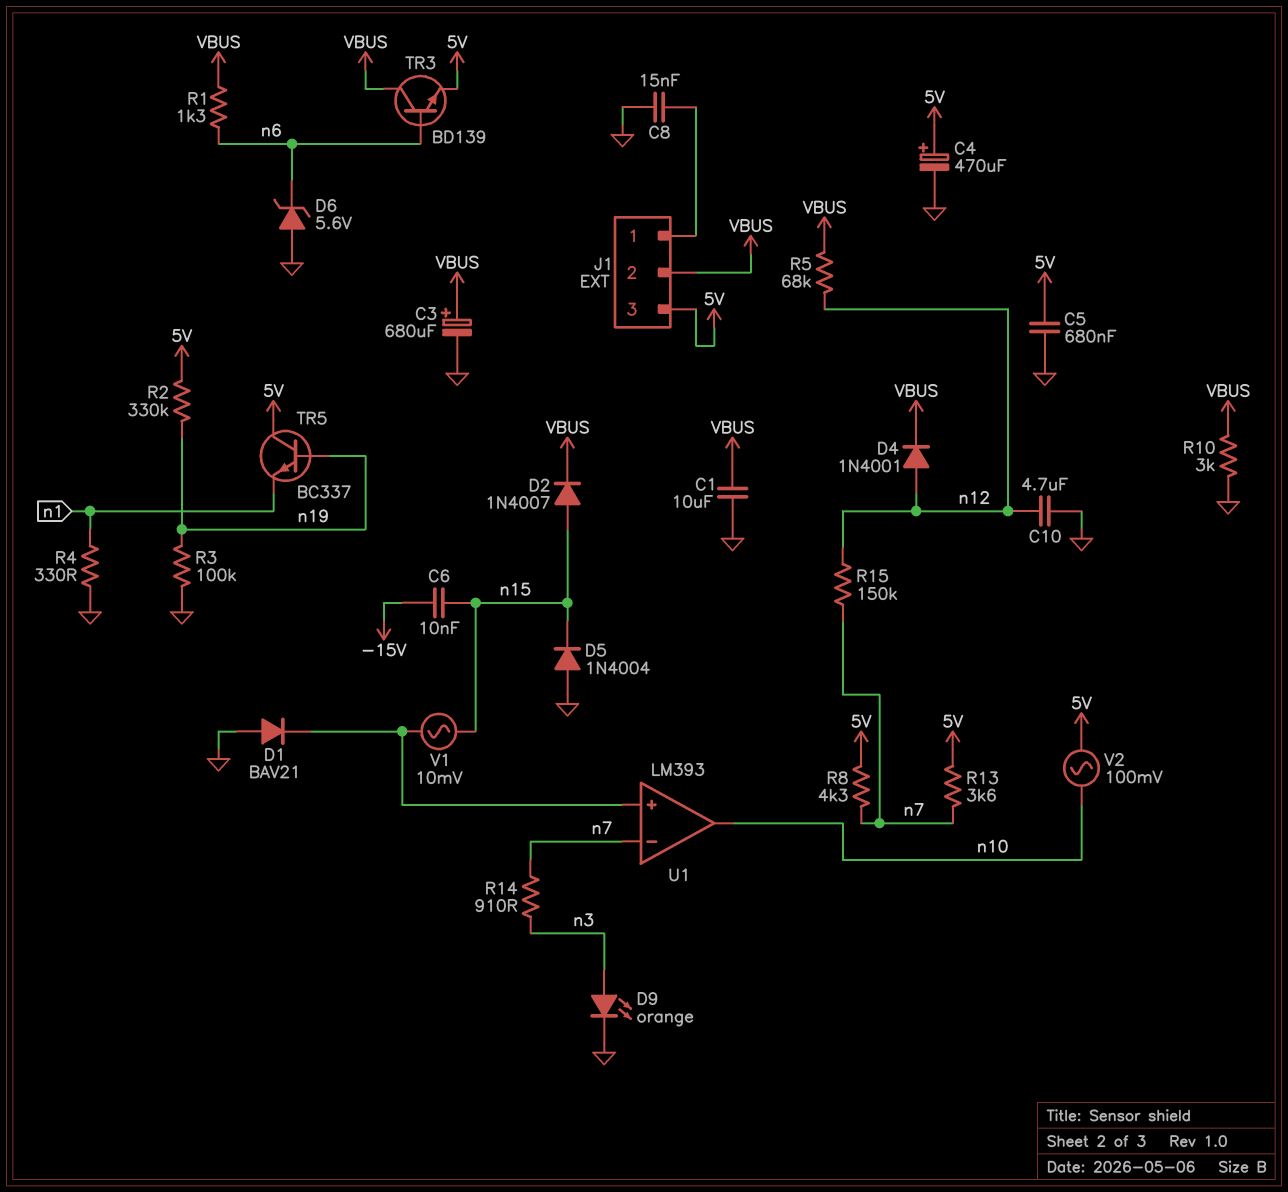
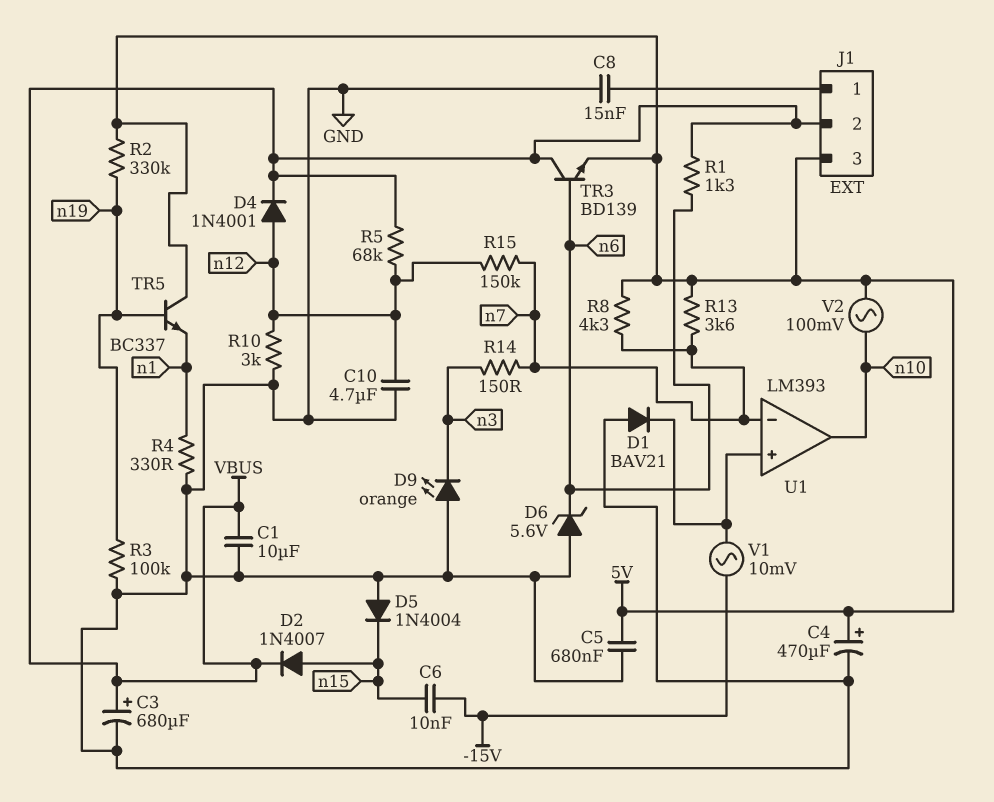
D9: LED orange (A n3, K GND) -> LED orange (A GND, K n3)
R10: 3k (GND, VBUS) -> 3k (GND, n12)
R14: 910 (n3, n7) -> 150 (n3, n7)
V1: AC 10mV (U1/in+, n15) -> AC 10mV (-15V, U1/in+)

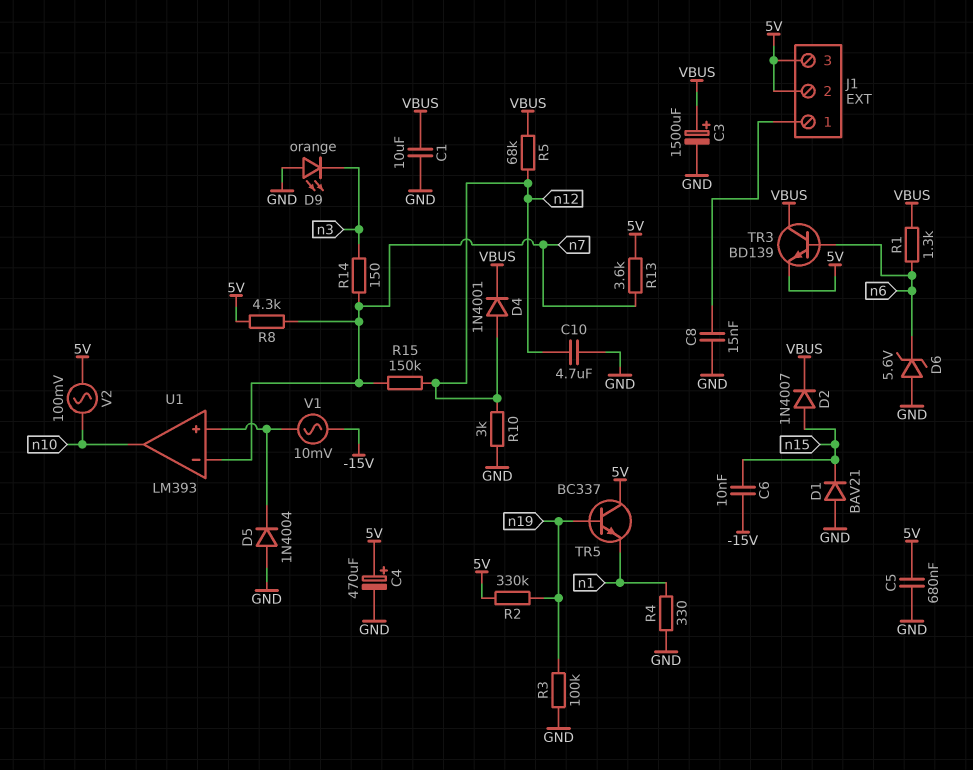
C3: 680uF (plus VBUS, minus GND) -> 1500uF (plus VBUS, minus GND)
D1: diode BAV21 (A GND, K U1/in+) -> diode BAV21 (A GND, K n15)
D5: diode 1N4004 (A GND, K n15) -> diode 1N4004 (A GND, K U1/in+)
J1 pin 2: VBUS -> 5V

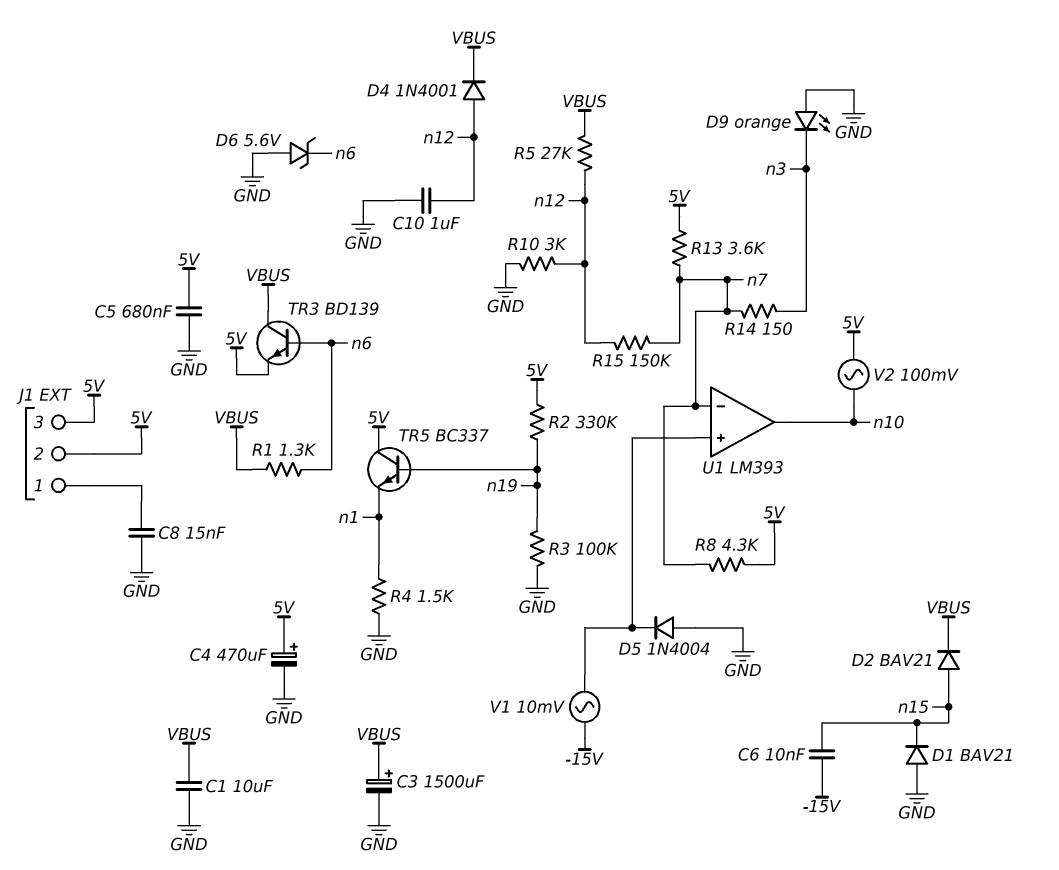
C10: 4.7uF (GND, n12) -> 1uF (GND, n12)
D2: diode 1N4007 (A n15, K VBUS) -> diode BAV21 (A n15, K VBUS)
R4: 330 (GND, n1) -> 1.5k (GND, n1)
R5: 68k (VBUS, n12) -> 27k (VBUS, n12)

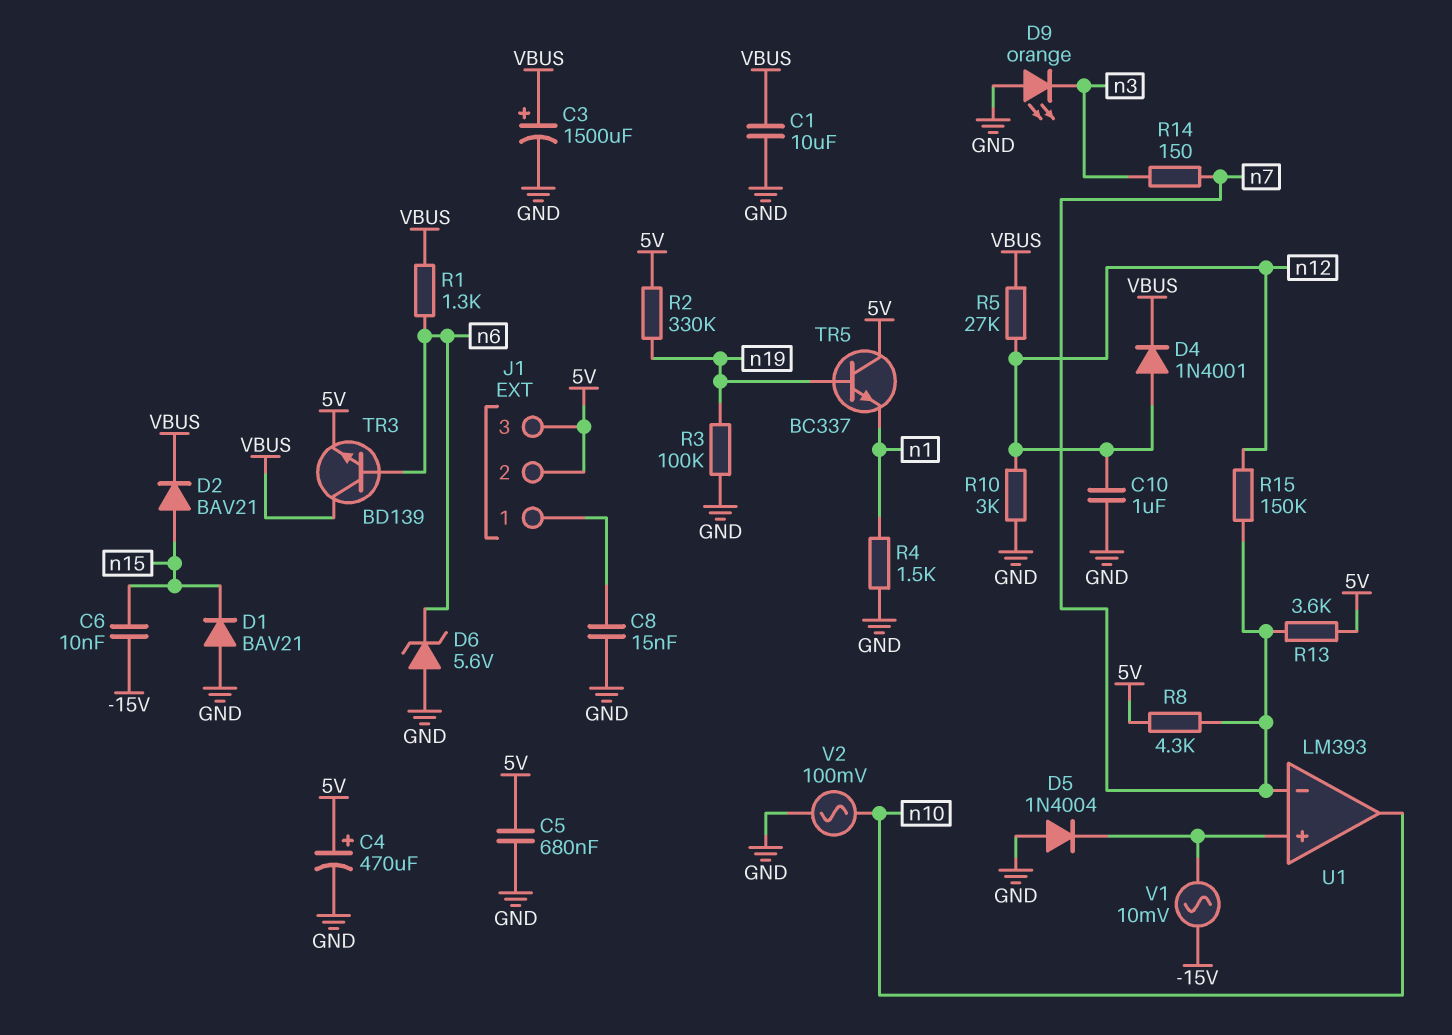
V2: AC 100mV (5V, n10) -> AC 100mV (GND, n10)

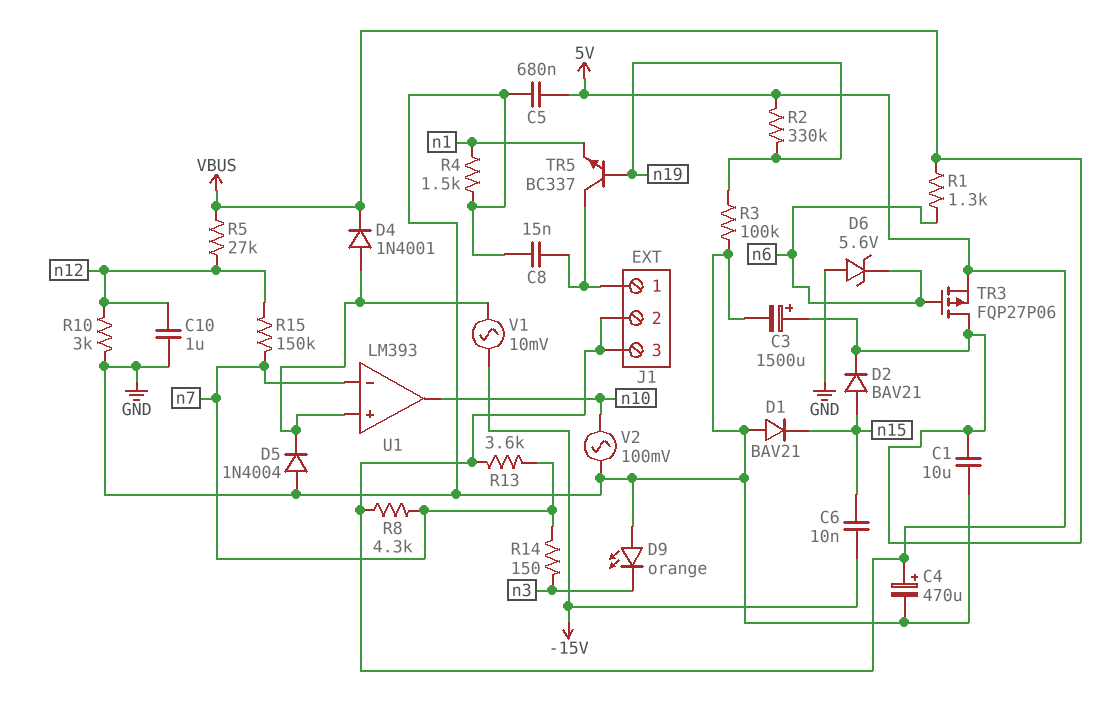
D4: diode 1N4001 (A n12, K VBUS) -> diode 1N4001 (A U1/in+, K VBUS)
TR3: NPN BD139 (B n6, C VBUS, E 5V) -> PMOS FQP27P06 (G n6, D VBUS, S 5V)
TR5: NPN BC337 (B n19, C 5V, E n1) -> NPN BC337 (B n19, C J1/1, E n1)

